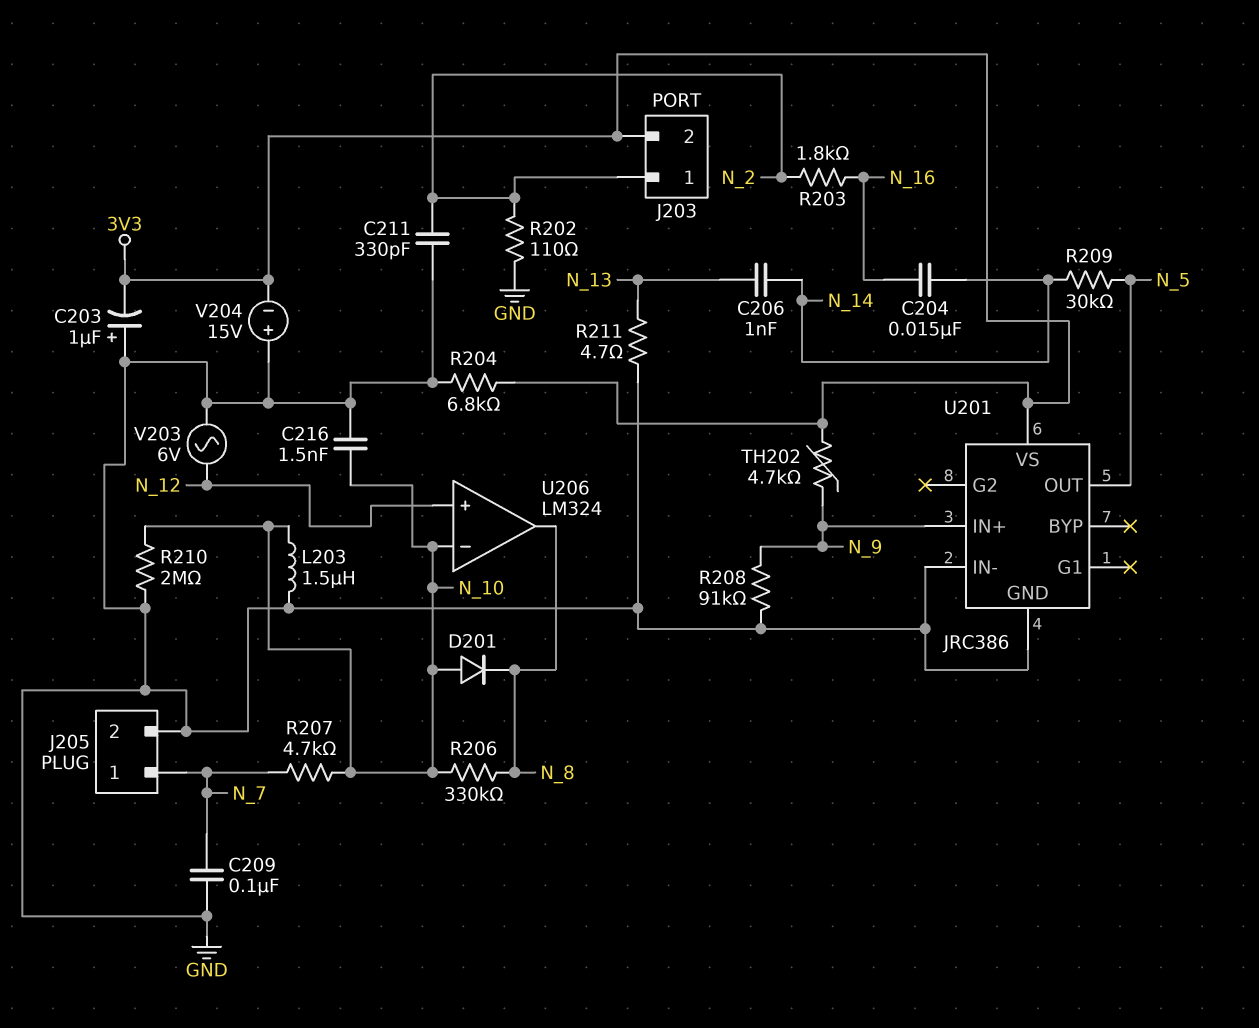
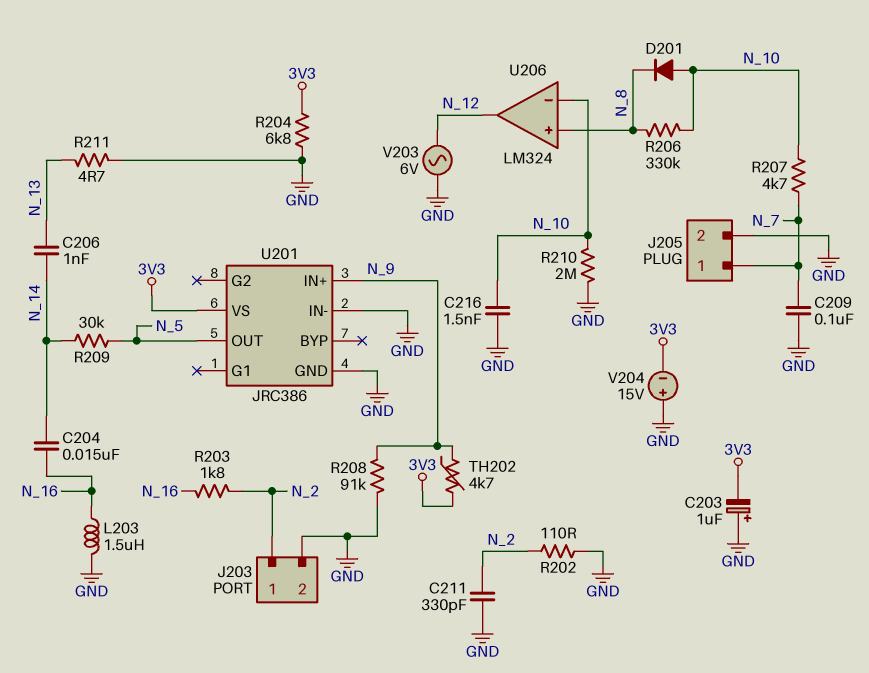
J203 pin 2: 3V3 -> GND
L203: 1.5uH (GND, N_10) -> 1.5uH (GND, N_16)
U206 pin in+: N_12 -> N_8
U206 pin out: N_8 -> N_12

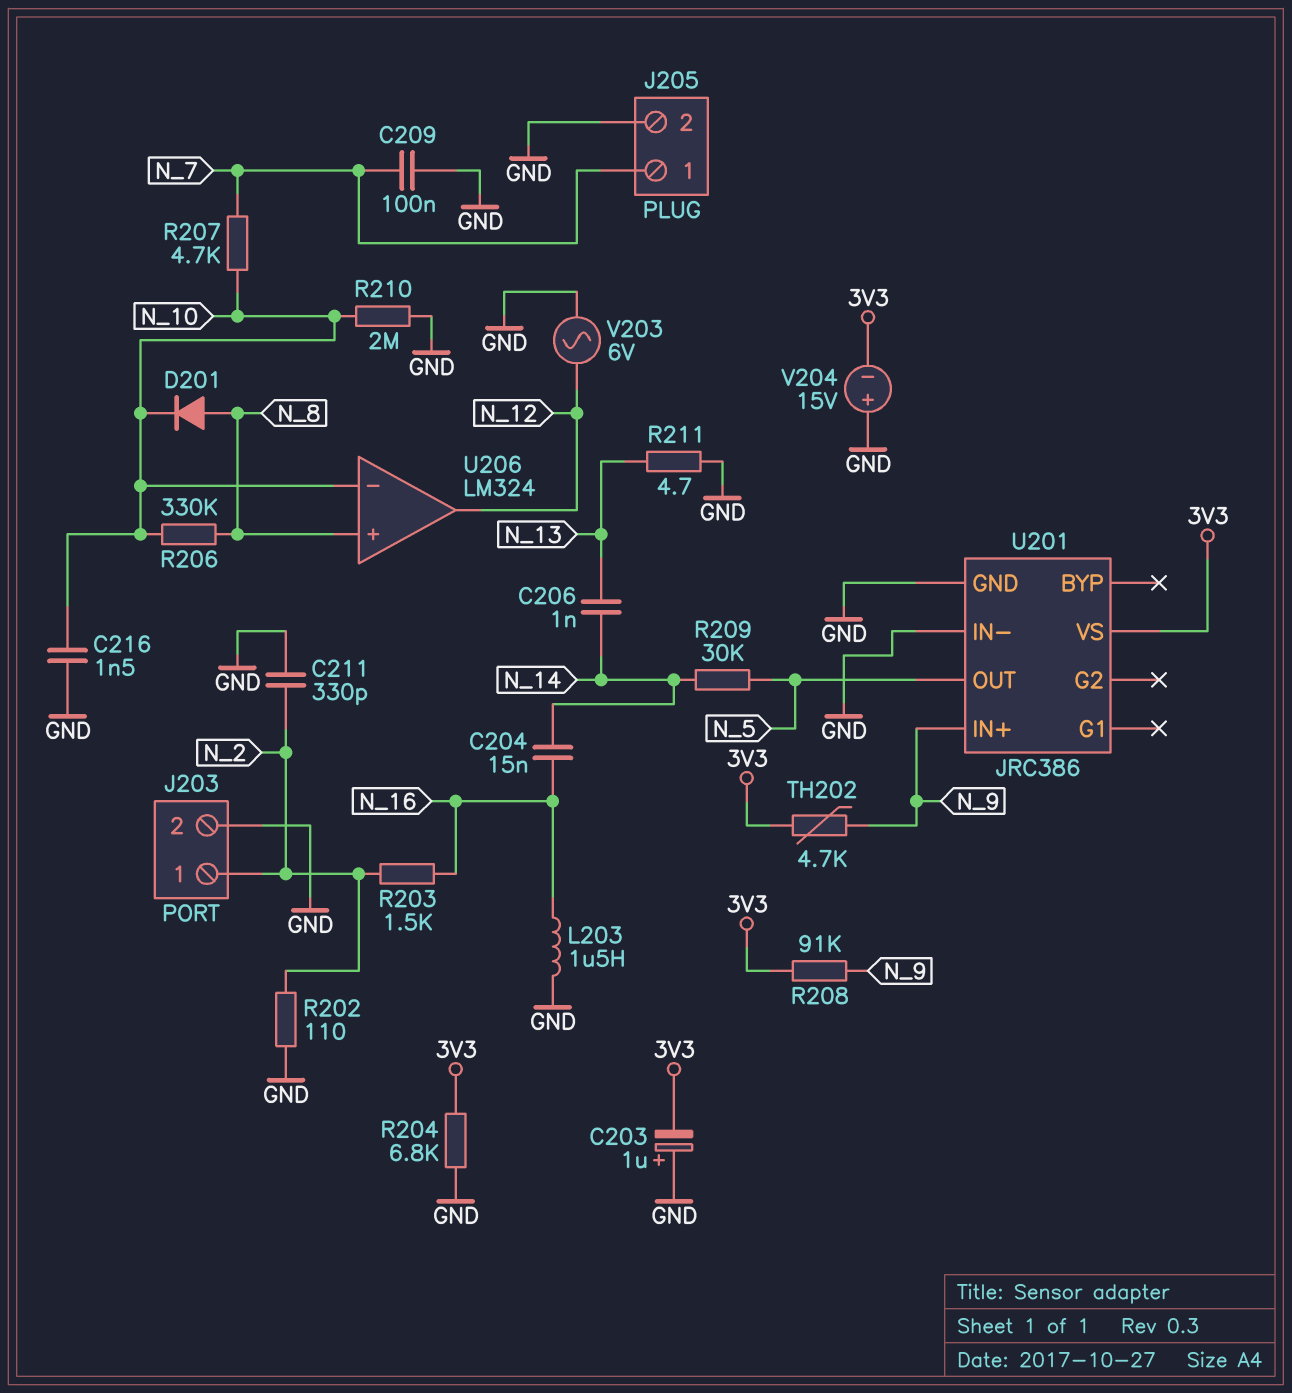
D201: diode (A N_10, K N_8) -> diode (A N_8, K N_10)
R203: 1.8k (N_2, N_16) -> 1.5k (N_2, N_16)
R208: 91k (GND, N_9) -> 91k (3V3, N_9)

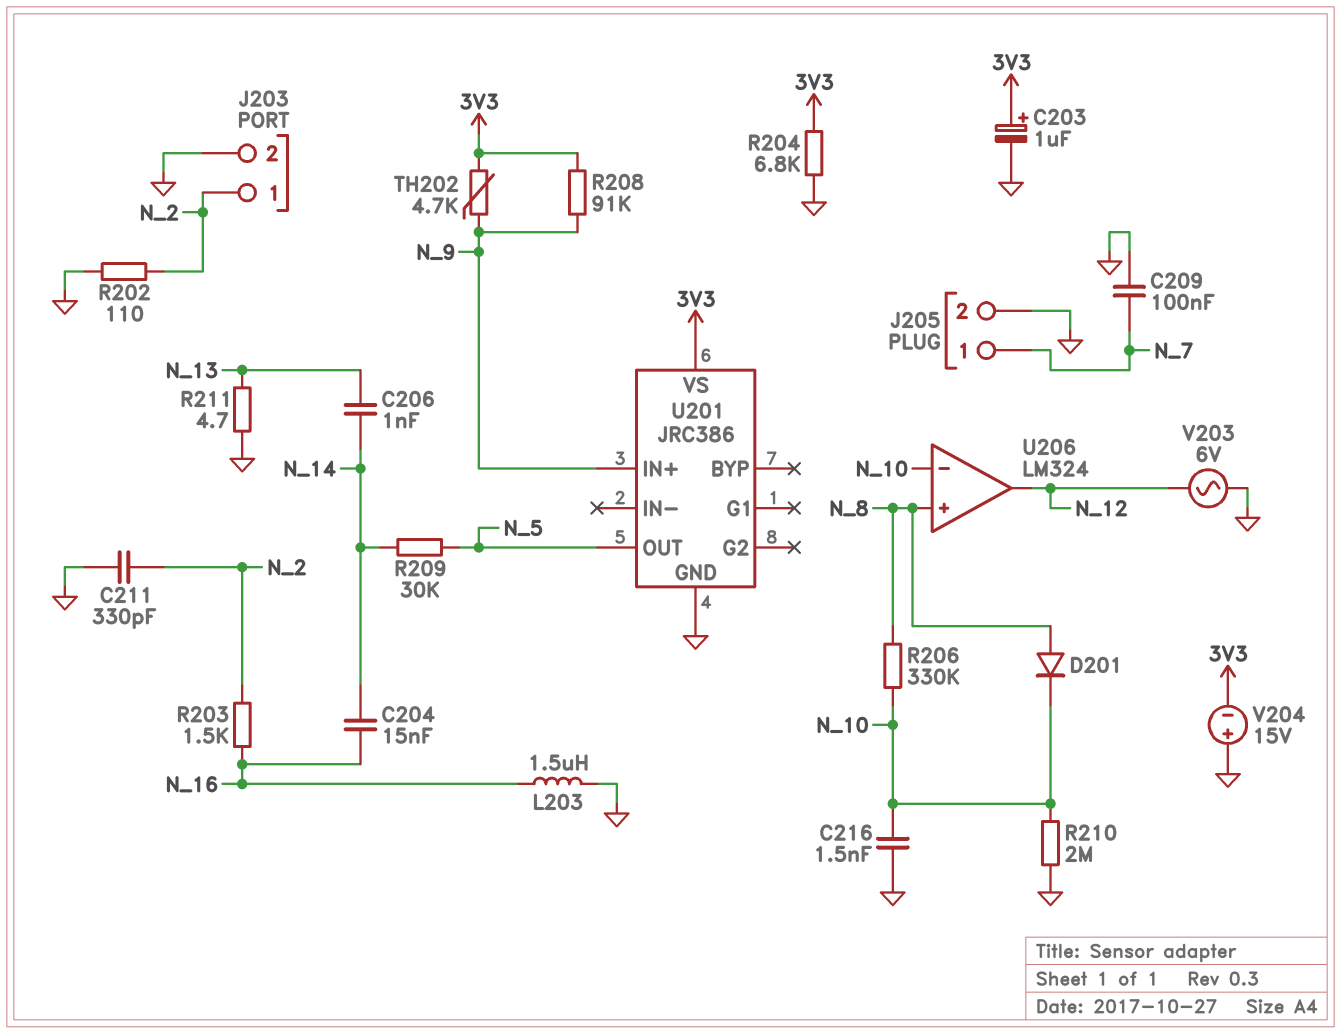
C203: 1uF (plus GND, minus 3V3) -> 1uF (plus 3V3, minus GND)
R207: 4.7k (N_7, N_10) -> none
U201 pin IN-: GND -> none

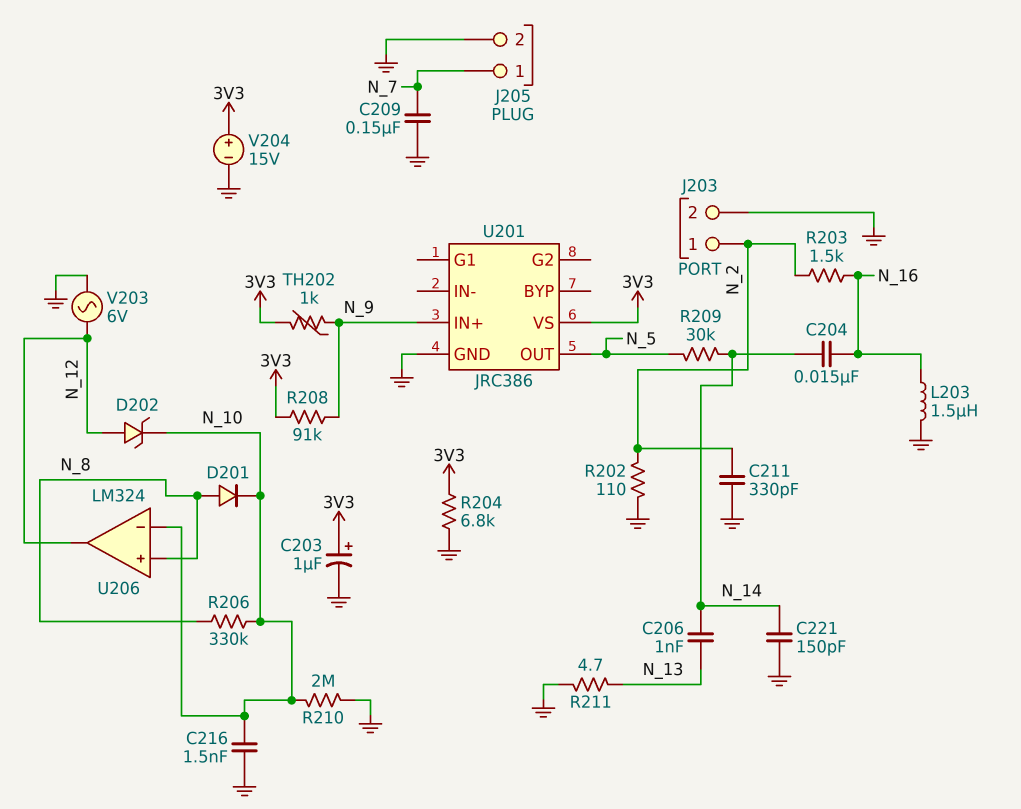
C209: 100nF (GND, N_7) -> 150nF (GND, N_7)
C221: none -> 150pF (GND, N_14)
D202: none -> zener (A N_12, K N_10)
TH202: 4.7k (3V3, N_9) -> 1k (3V3, N_9)
V204: 15V (plus GND, minus 3V3) -> 15V (plus 3V3, minus GND)

